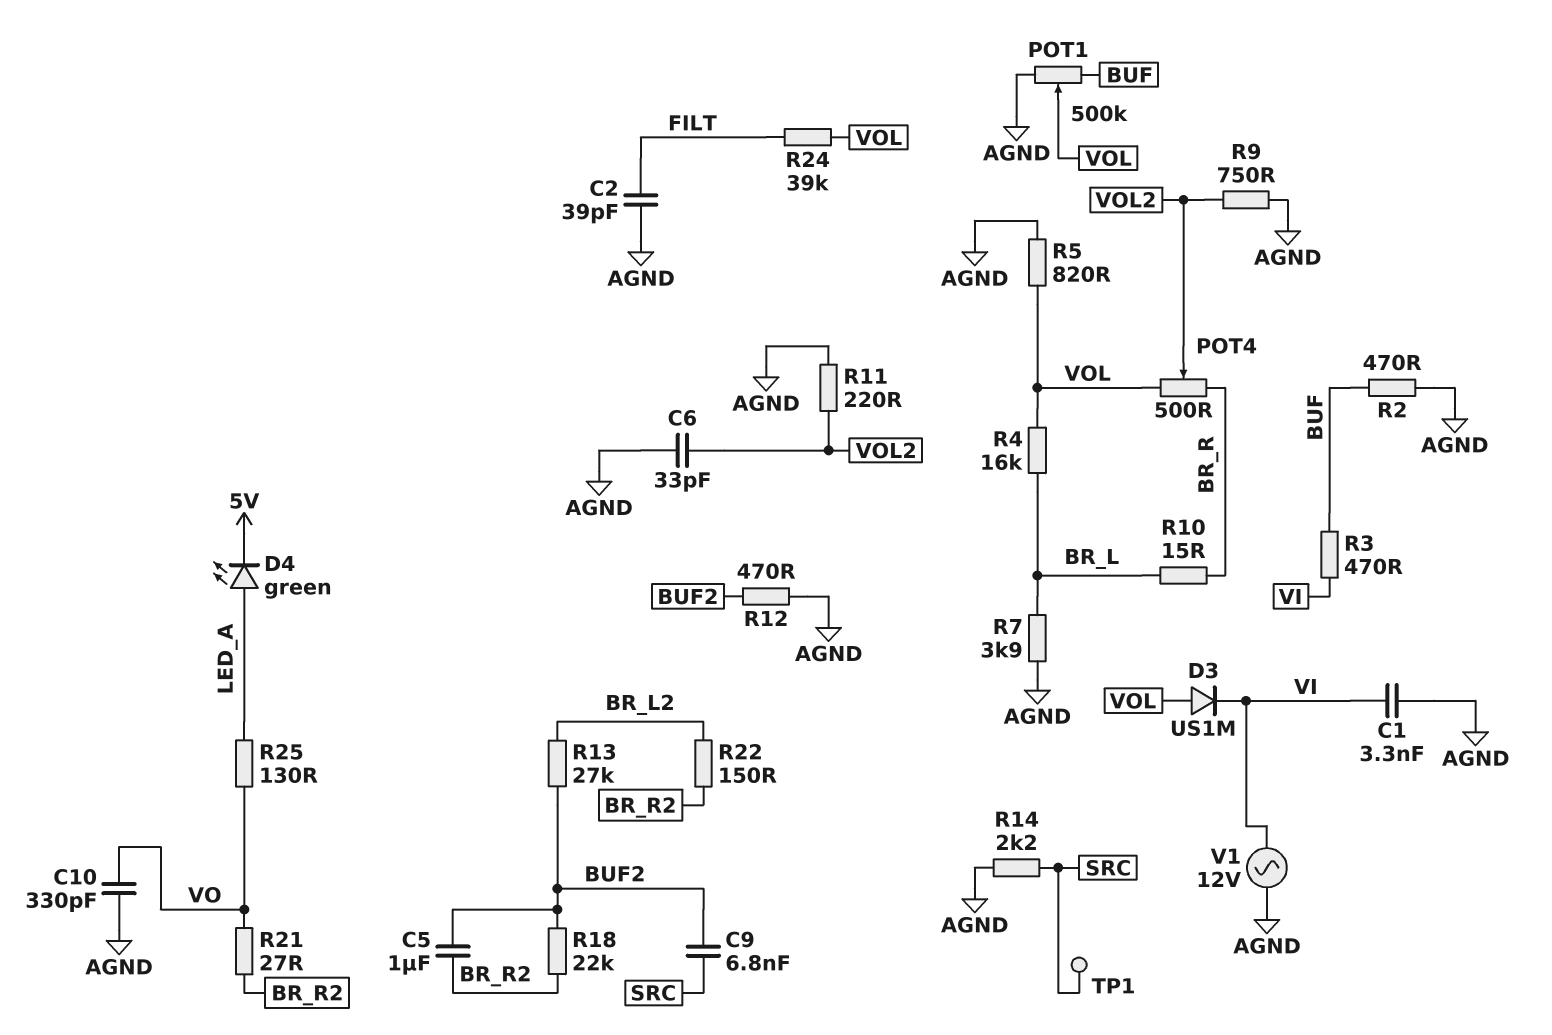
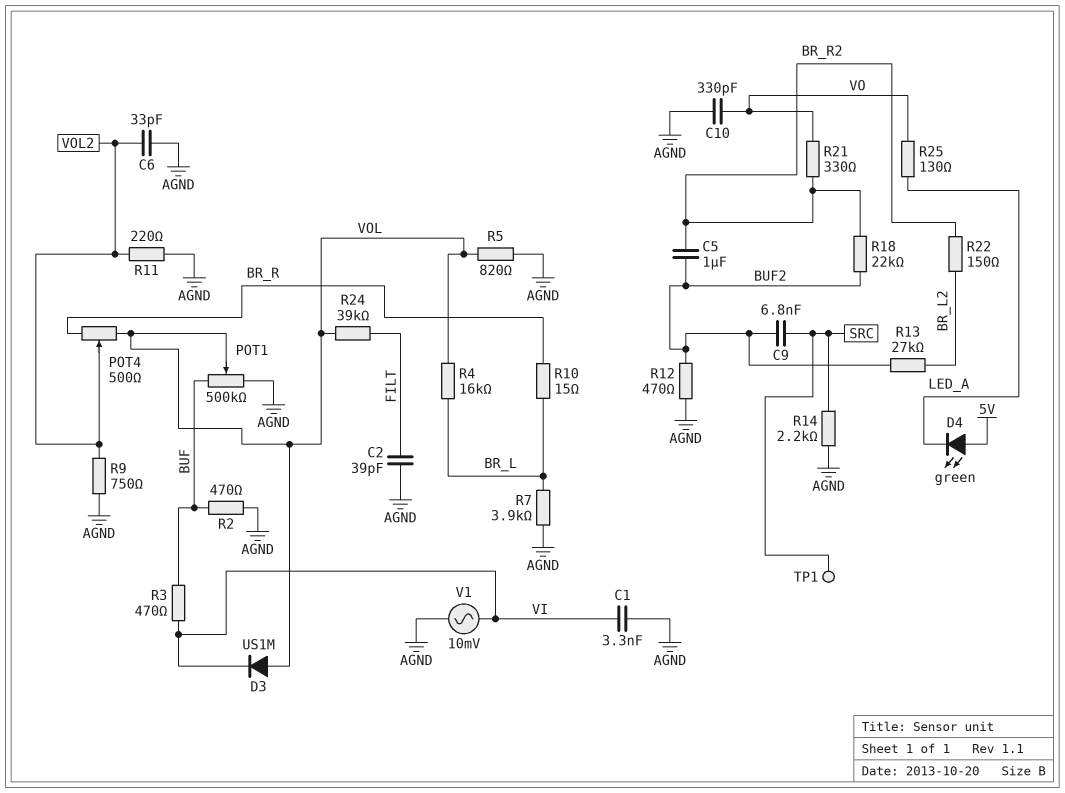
D4: LED green (A LED_A, K 5V) -> LED green (A 5V, K LED_A)
R21: 27 (BR_R2, VO) -> 330 (BR_R2, VO)
V1: AC 12V (AGND, VI) -> AC 10mV (AGND, VI)

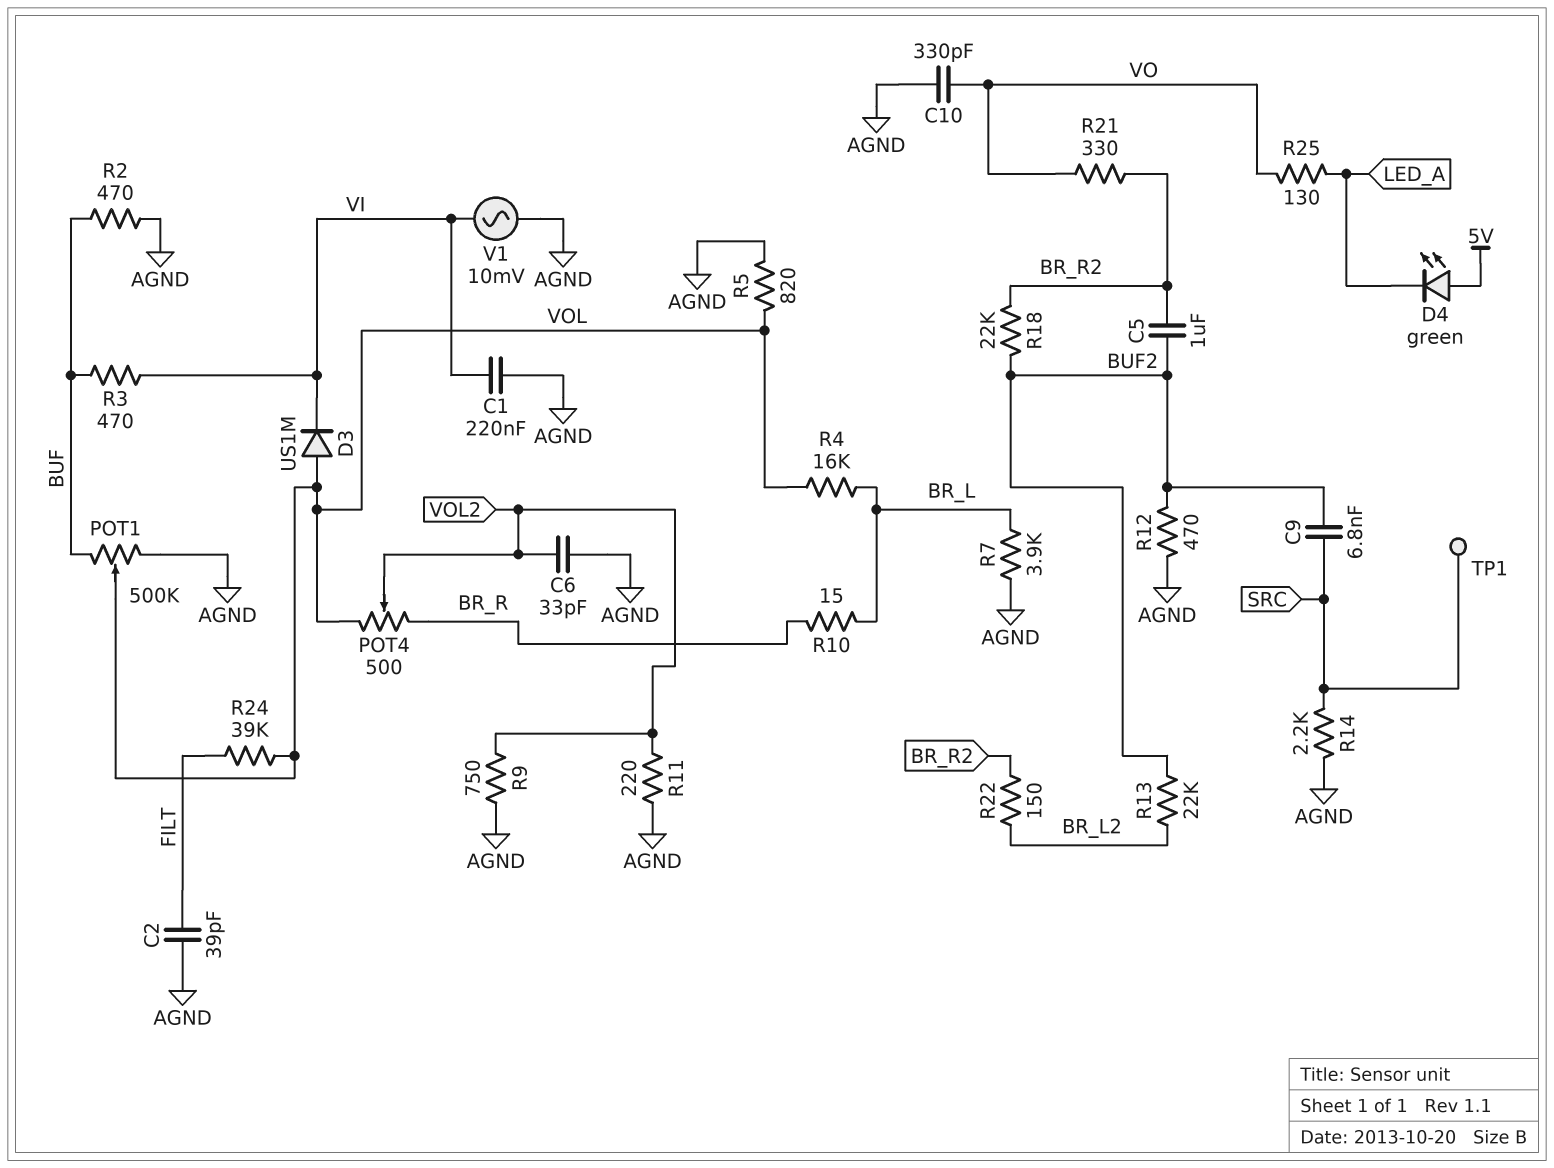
C1: 3.3nF (AGND, VI) -> 220nF (AGND, VI)
R13: 27k (BR_L2, BUF2) -> 22k (BR_L2, BUF2)

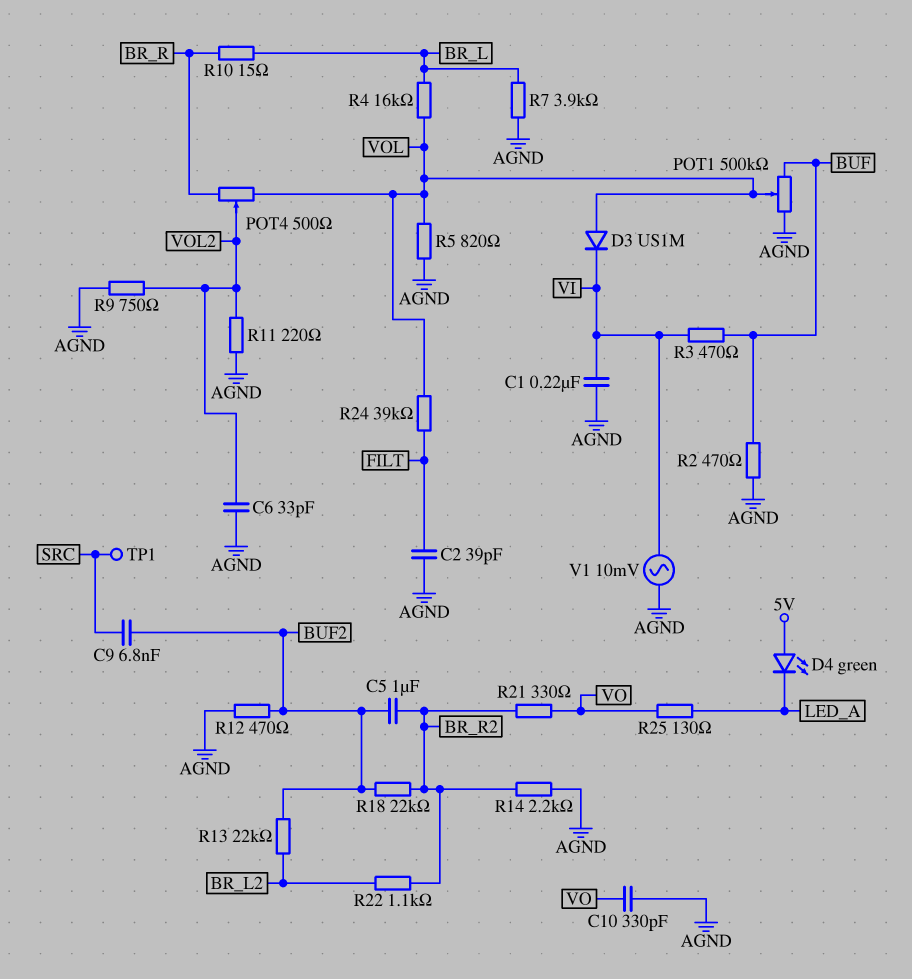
R14: 2.2k (AGND, SRC) -> 2.2k (AGND, BR_R2)
R22: 150 (BR_L2, BR_R2) -> 1.1k (BR_L2, BR_R2)

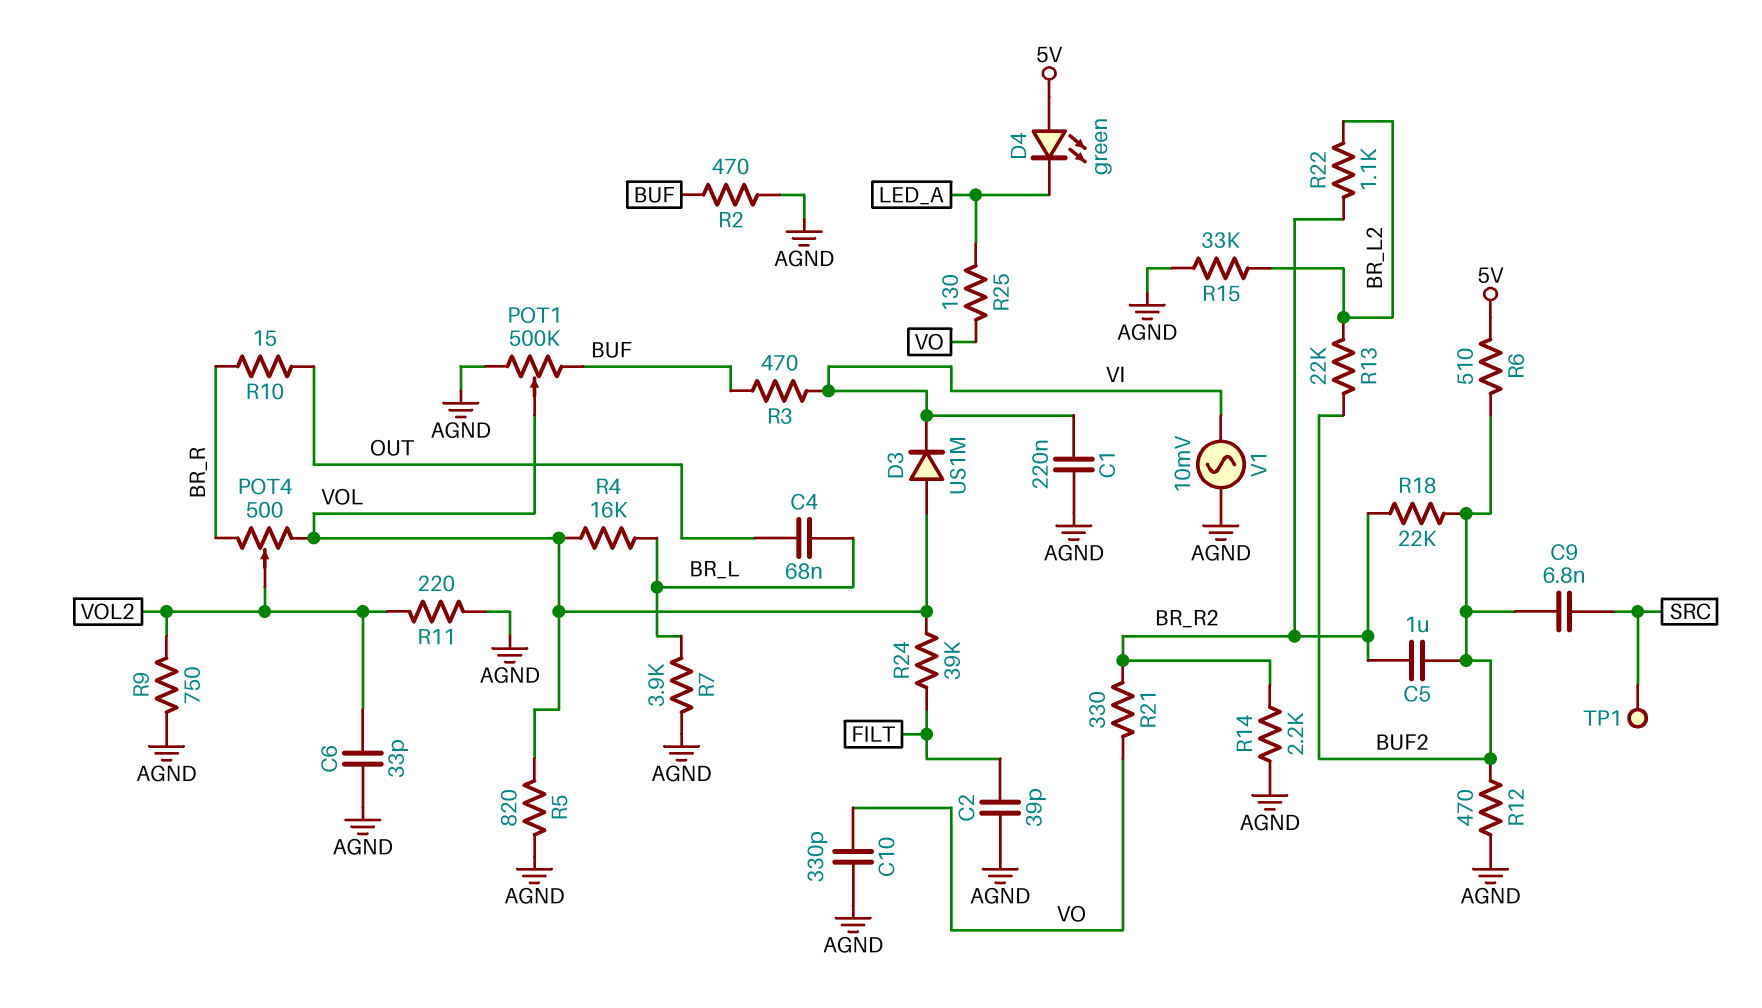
C4: none -> 68nF (BR_L, OUT)
R6: none -> 510 (5V, BUF2)
R10: 15 (BR_L, BR_R) -> 15 (BR_R, OUT)
R15: none -> 33k (AGND, BR_L2)

